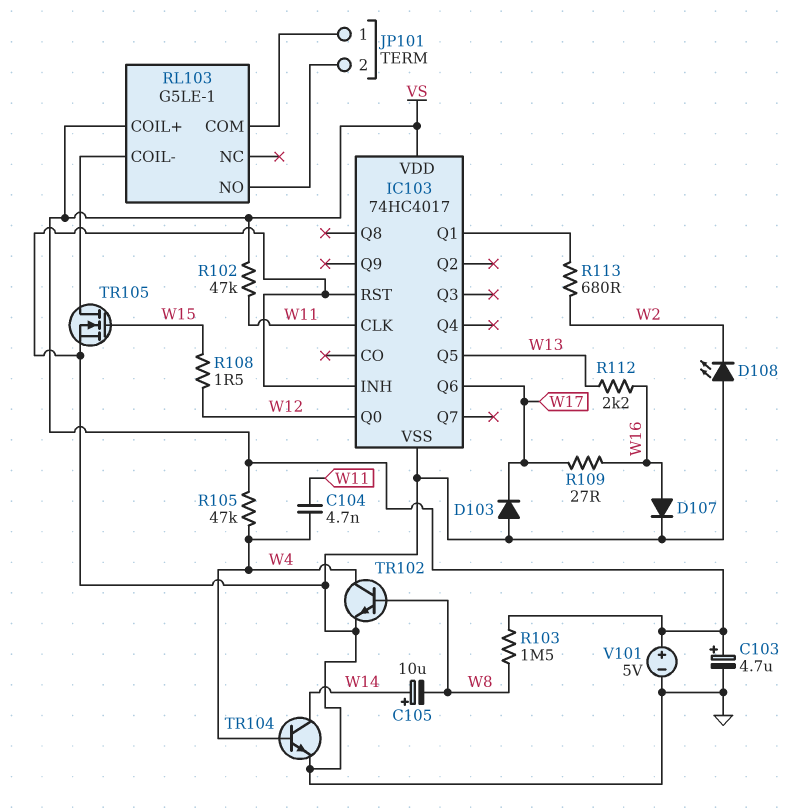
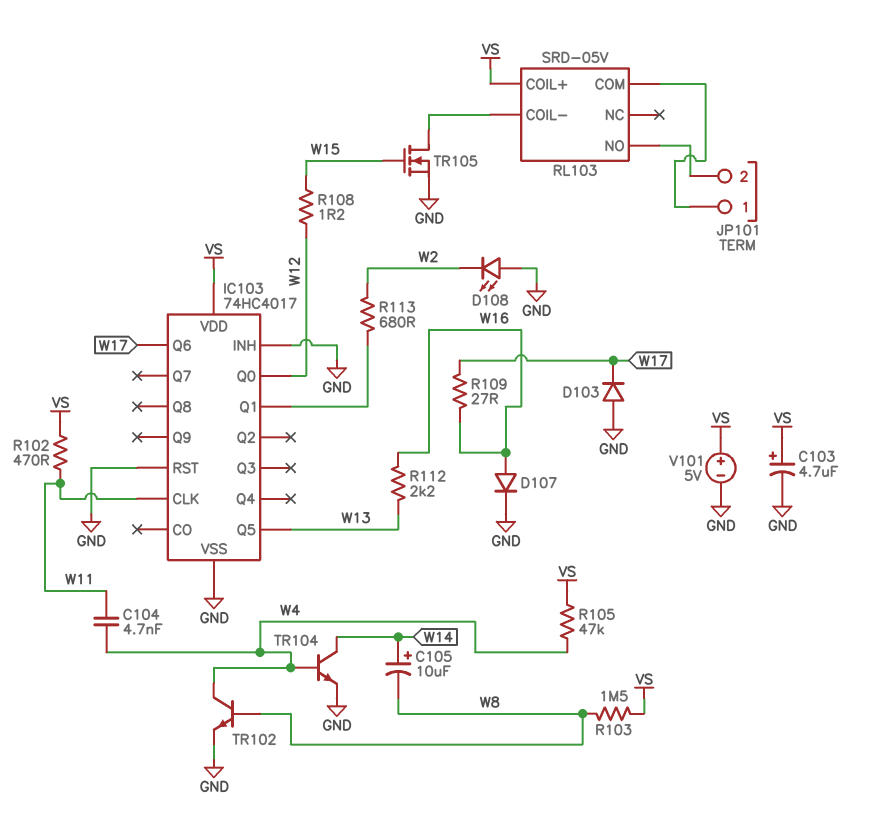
R102: 47k (VS, W11) -> 470 (VS, W11)
R108: 1.5 (W12, W15) -> 1.2 (W12, W15)
RL103: G5LE-1 -> SRD-05V

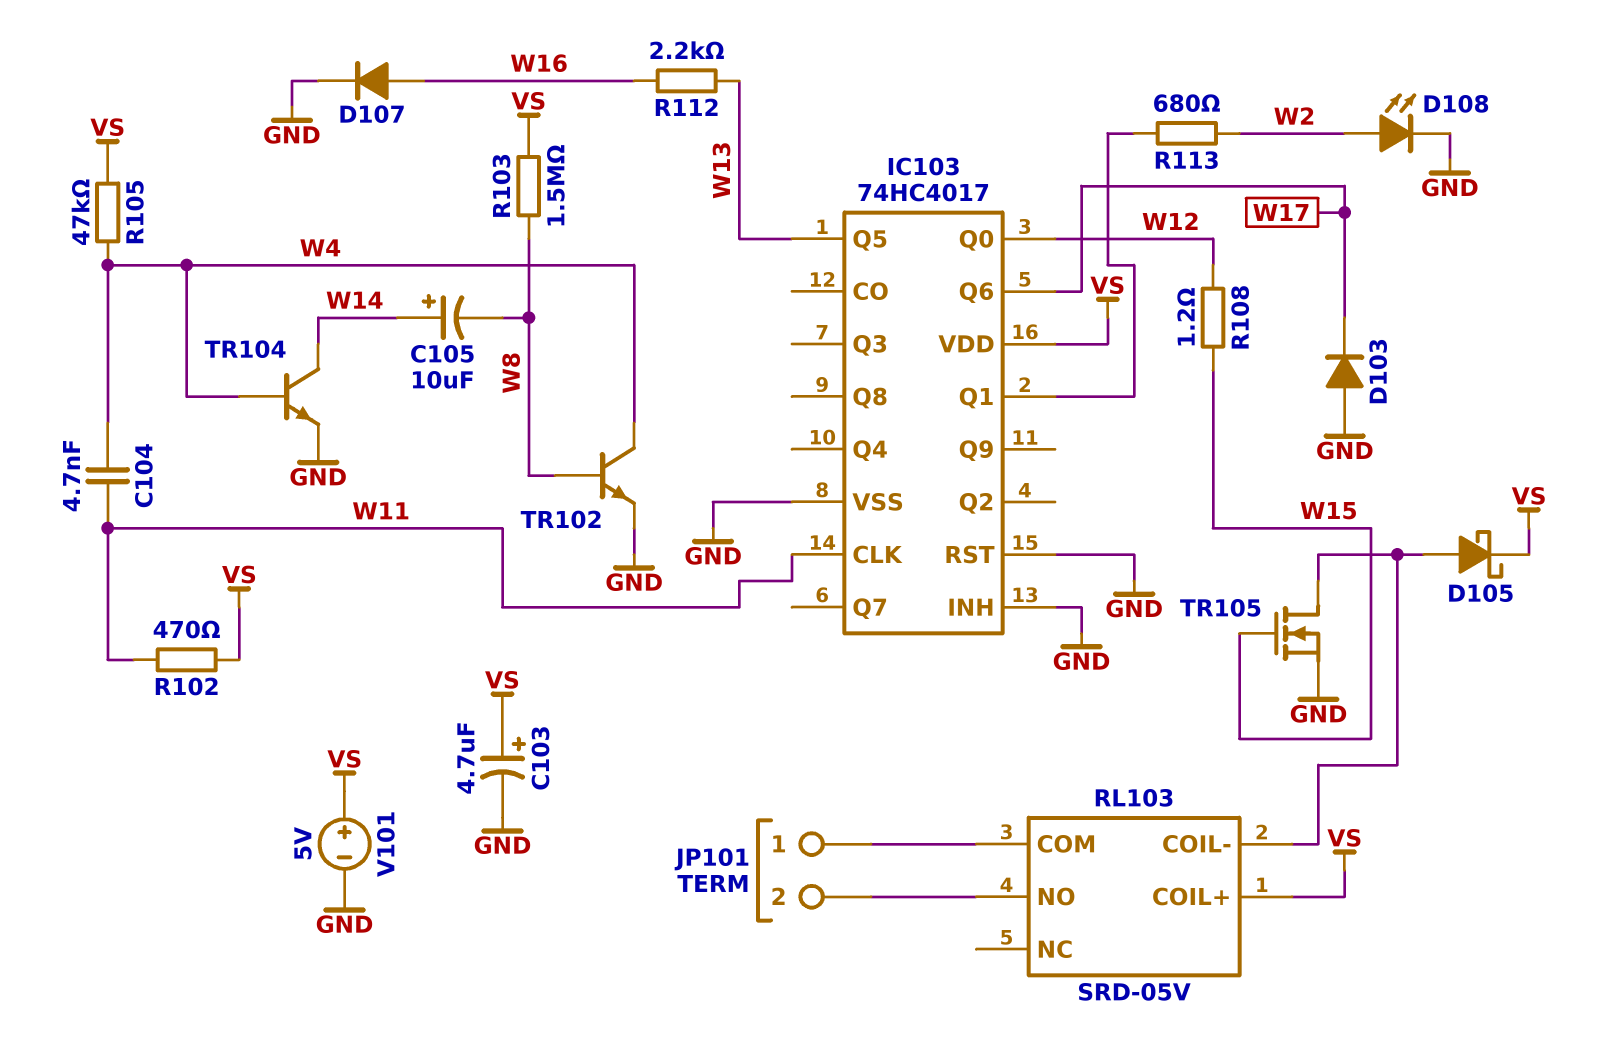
D105: none -> schottky (A RL103/COIL-, K VS)
D108: LED (A GND, K W2) -> LED (A W2, K GND)
R109: 27 (W16, W17) -> none

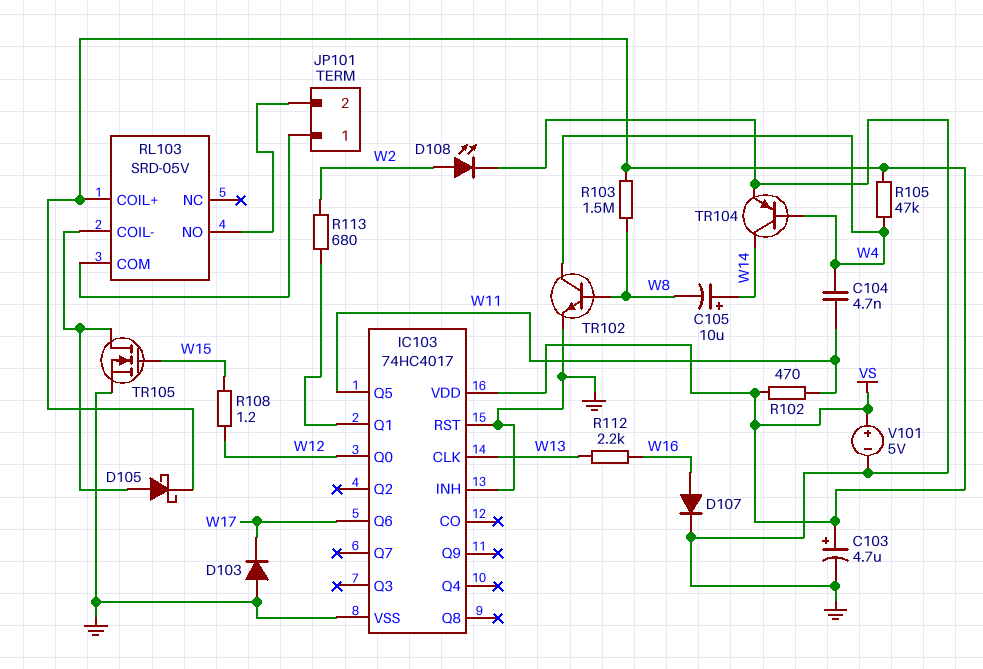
IC103 pin CLK: W11 -> W13
IC103 pin Q5: W13 -> W11
TR104: NPN (B W4, C W14, E GND) -> PNP (B W4, C W14, E GND)

